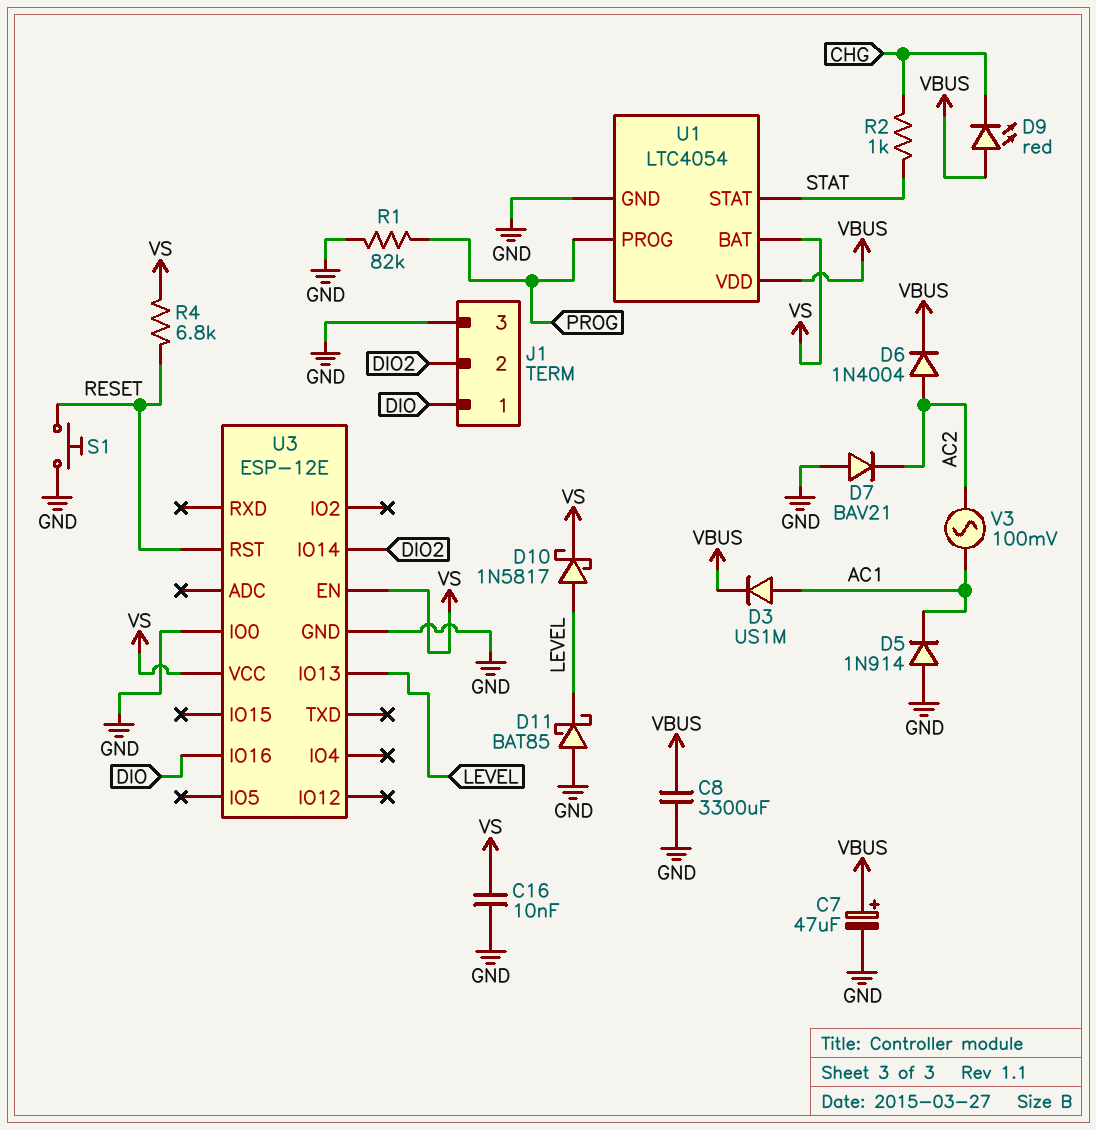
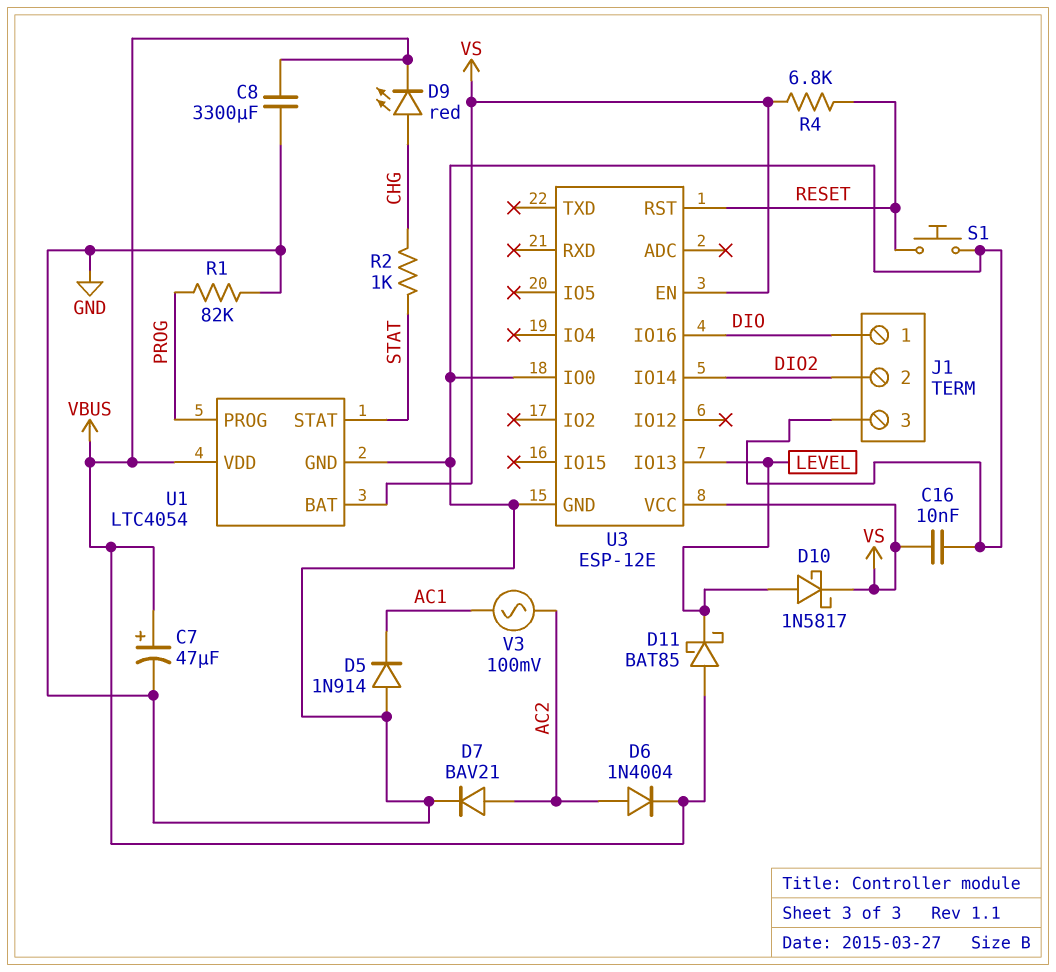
D3: diode US1M (A AC1, K VBUS) -> none
D7: diode BAV21 (A GND, K AC2) -> diode BAV21 (A AC2, K GND)
D9: LED red (A VBUS, K CHG) -> LED red (A CHG, K VBUS)
D11: schottky BAT85 (A GND, K LEVEL) -> schottky BAT85 (A VBUS, K LEVEL)

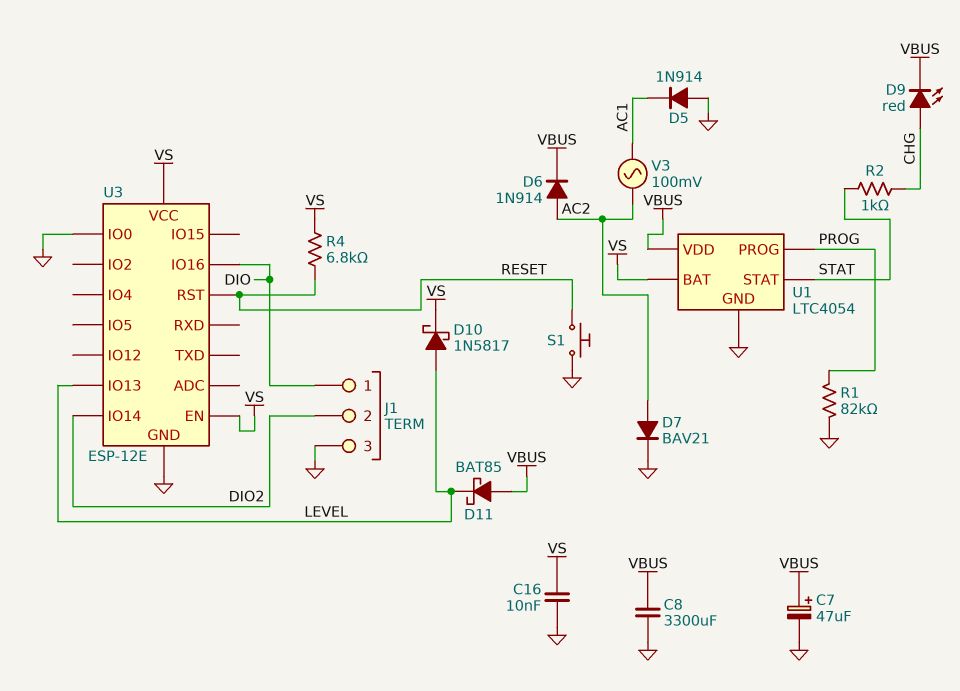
D6: diode 1N4004 (A AC2, K VBUS) -> diode 1N914 (A AC2, K VBUS)

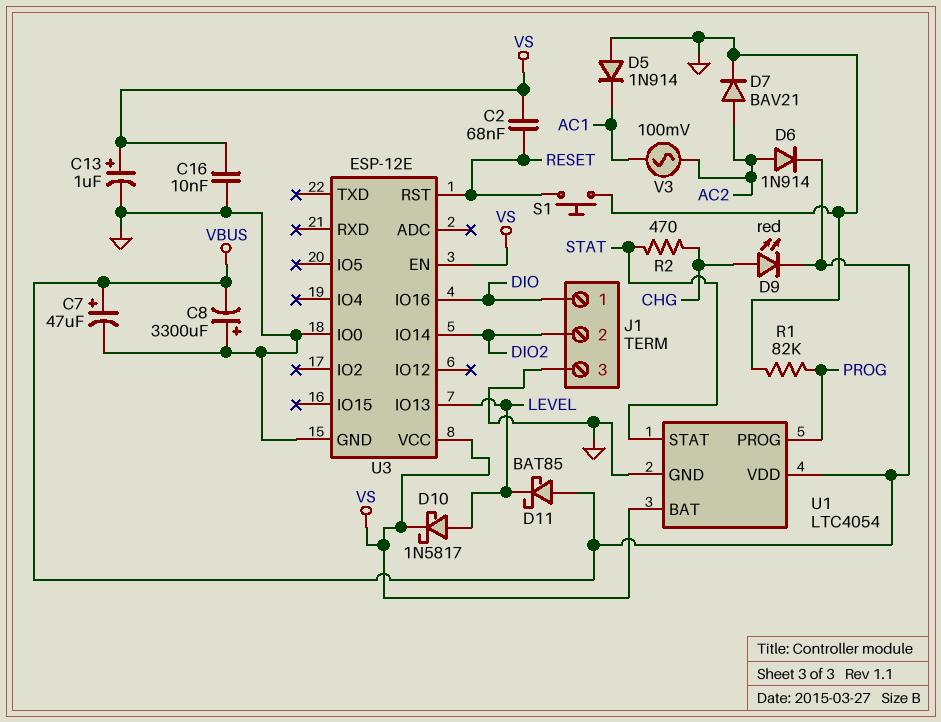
C2: none -> 68nF (RESET, VS)
C8: 3300uF (GND, VBUS) -> 3300uF (plus GND, minus VBUS)
C13: none -> 1uF (plus VS, minus GND)
R2: 1k (CHG, STAT) -> 470 (CHG, STAT)
R4: 6.8k (RESET, VS) -> none

